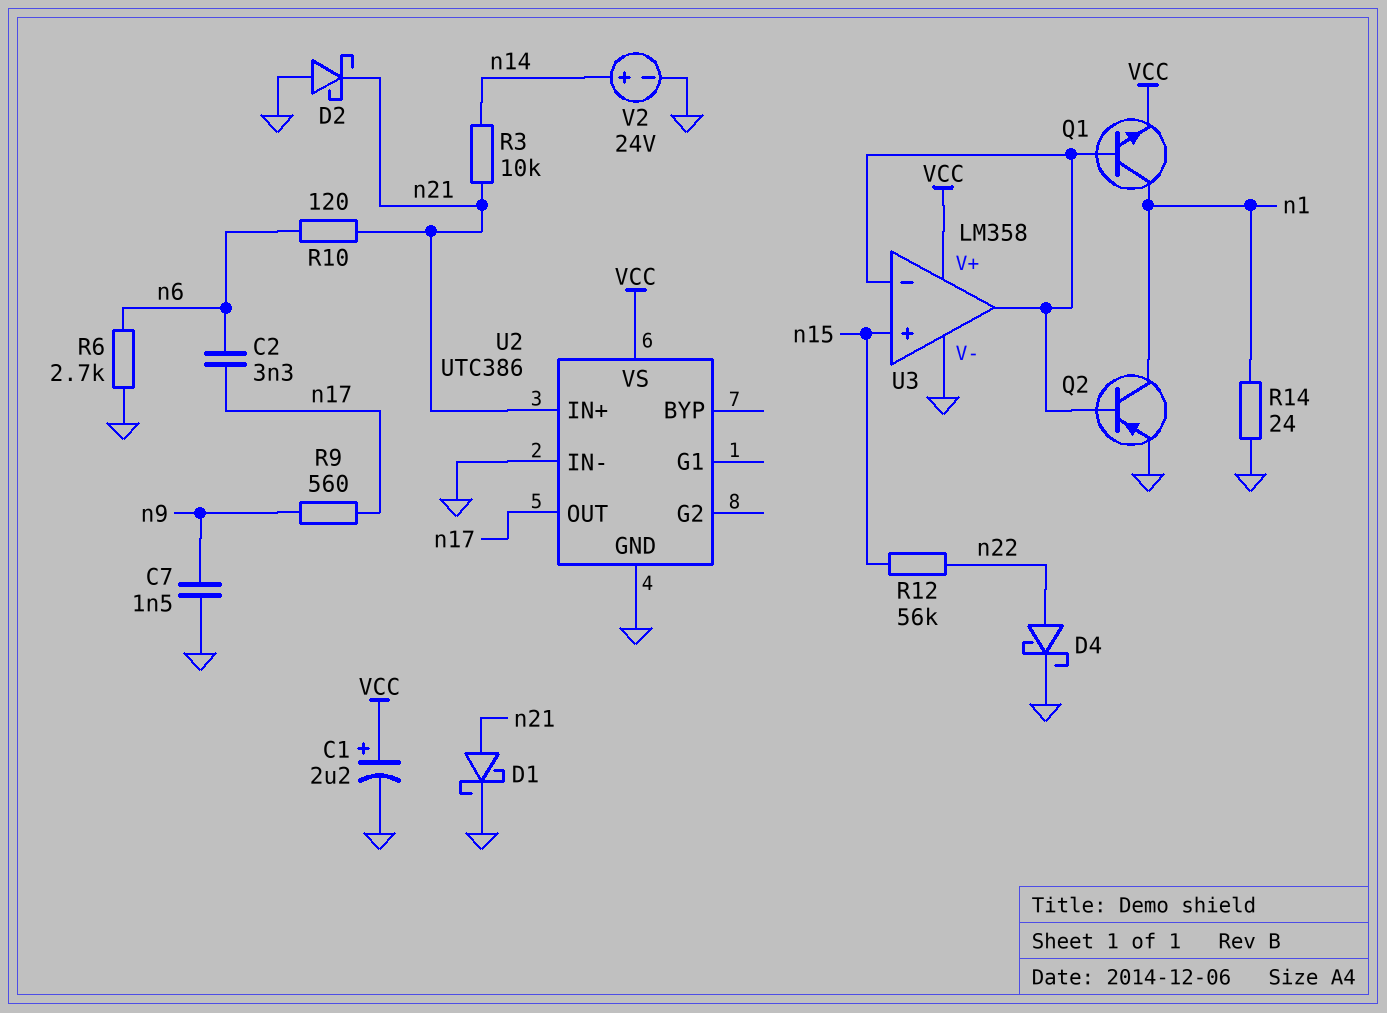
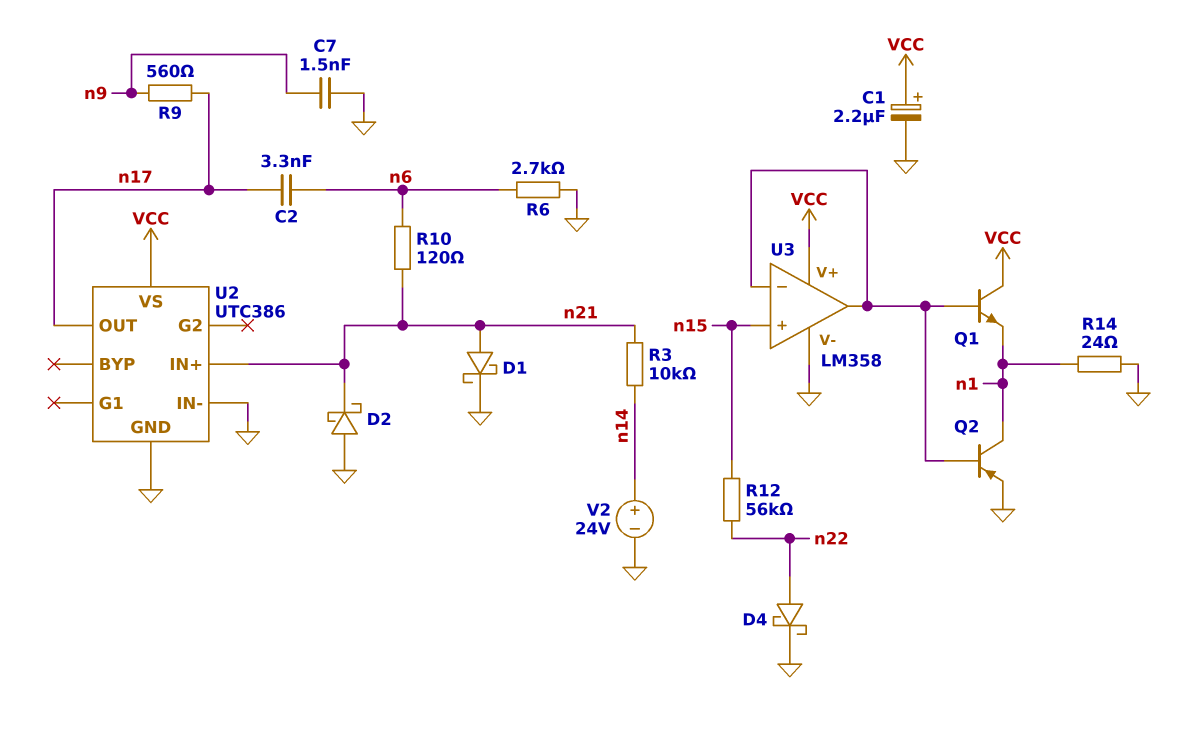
Q1: NPN (B U3/in-, C n1, E VCC) -> NPN (B U3/in-, C VCC, E n1)

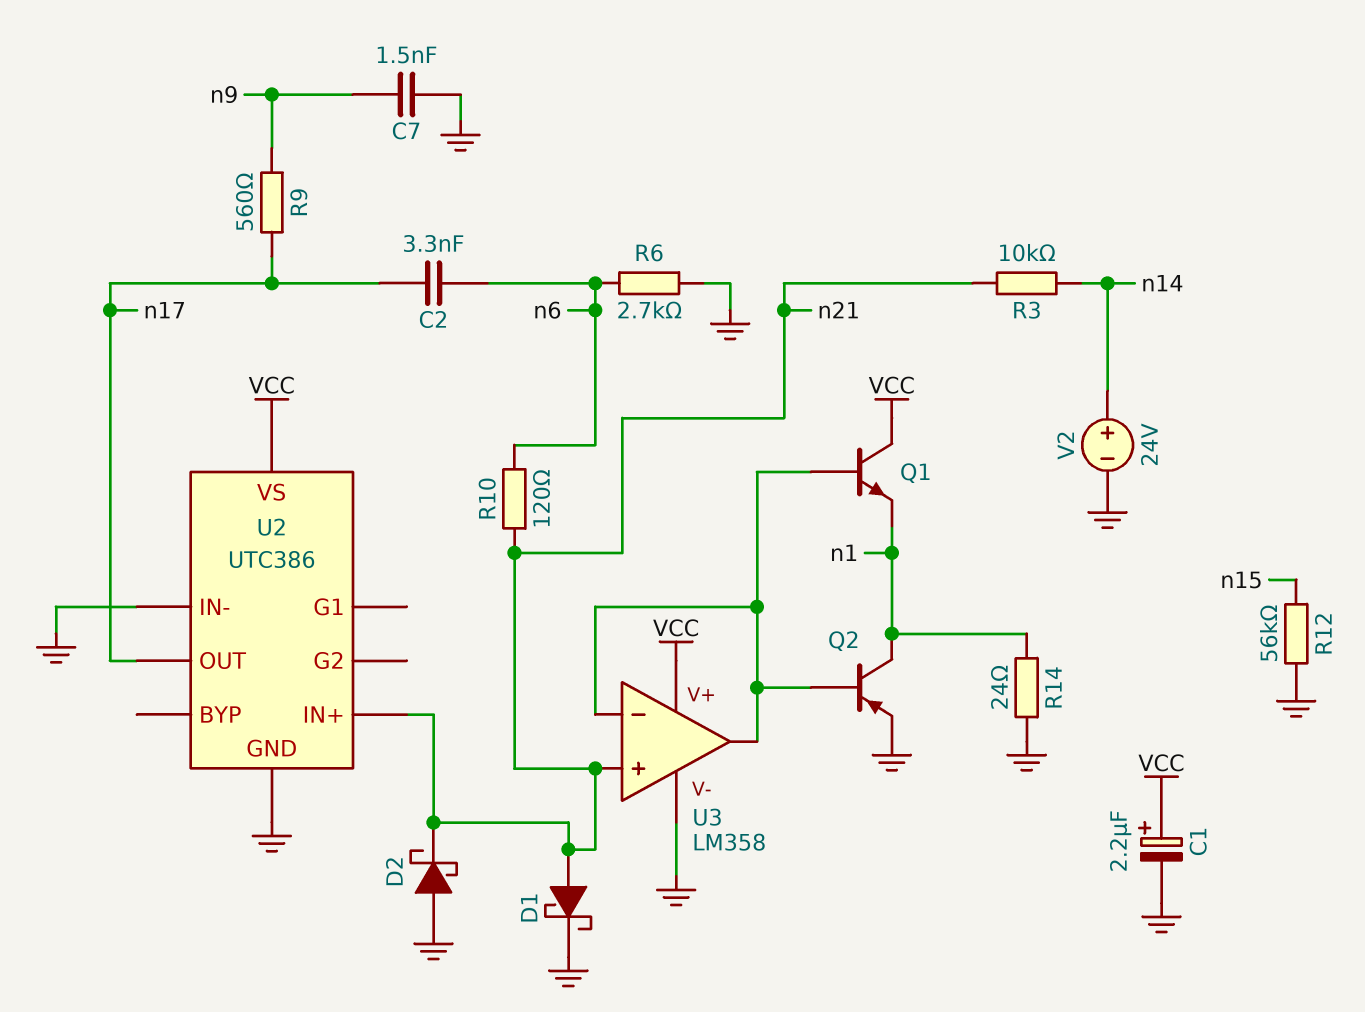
D4: schottky (A n22, K GND) -> none
R12: 56k (n15, n22) -> 56k (GND, n15)
U3 pin in+: n15 -> n21

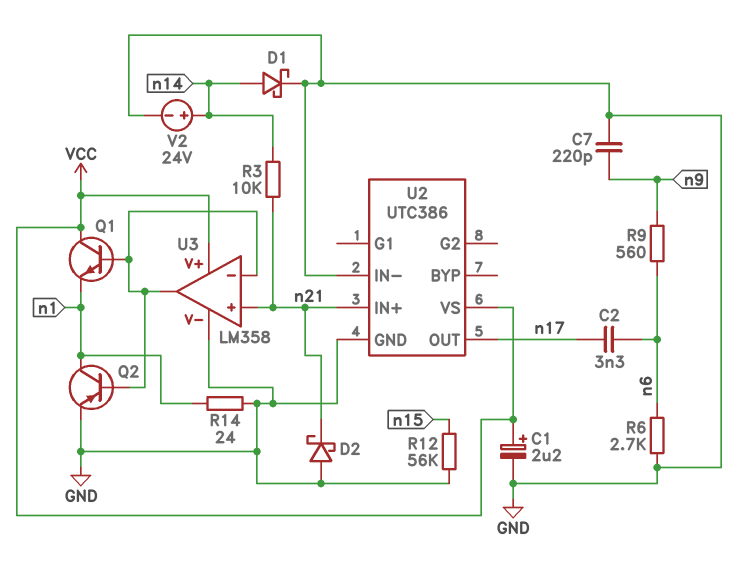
C7: 1.5nF (GND, n9) -> 220pF (GND, n9)
D1: schottky (A n21, K GND) -> schottky (A n14, K GND)
R9: 560 (n9, n17) -> 560 (n6, n9)
R10: 120 (n6, n21) -> none

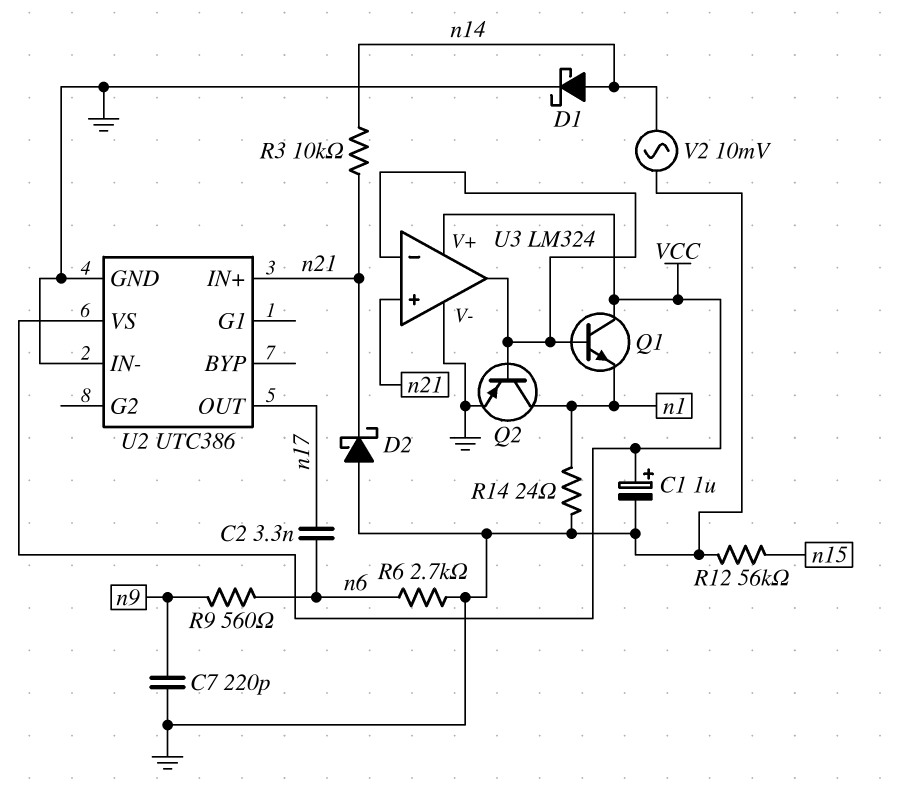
C1: 2.2uF (plus VCC, minus GND) -> 1uF (plus VCC, minus GND)
U3: LM358 -> LM324
V2: 24V (plus n14, minus GND) -> AC 10mV (GND, n14)

